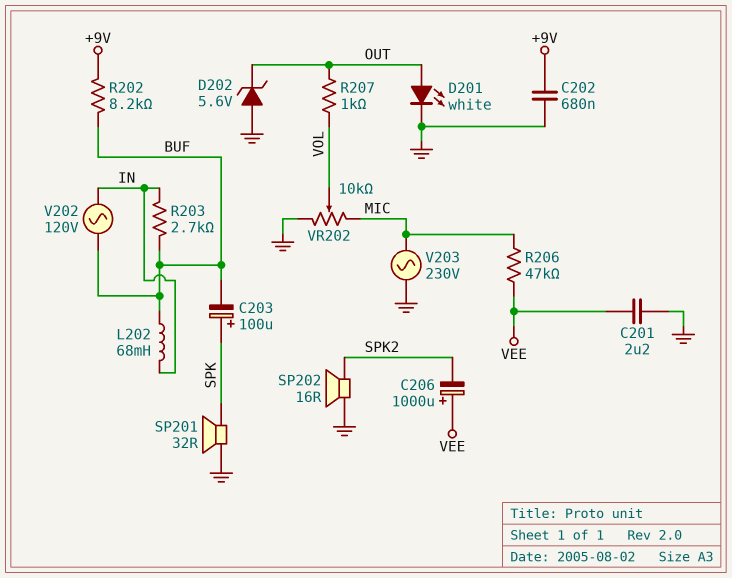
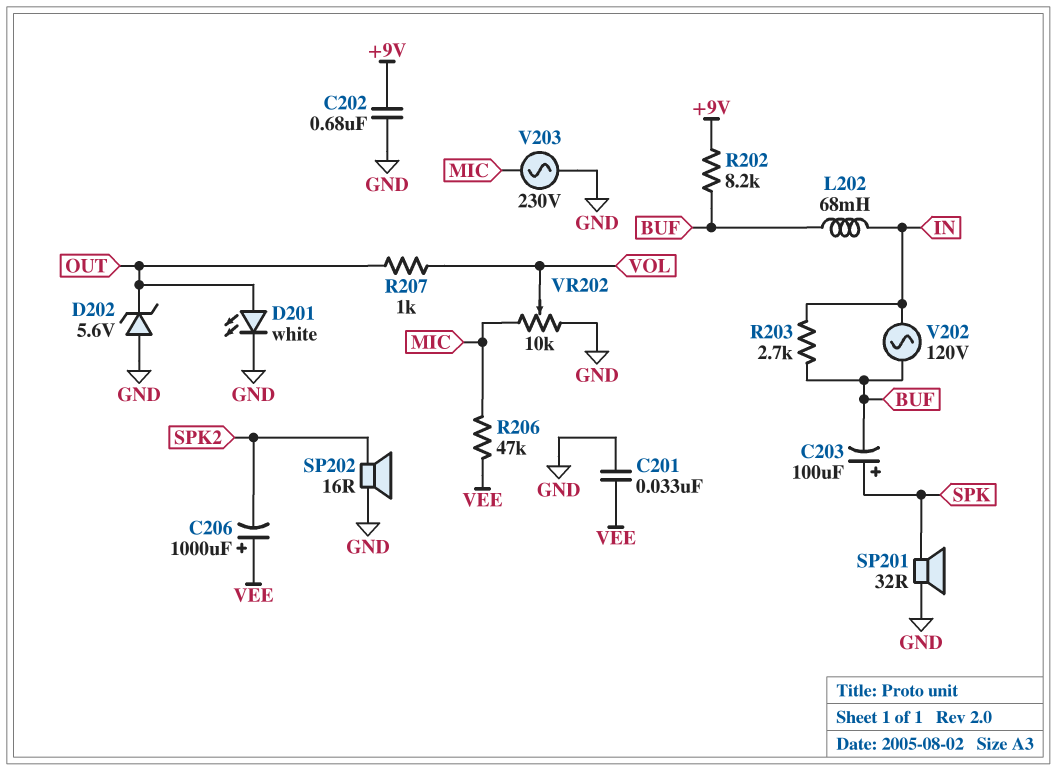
C201: 2.2uF (GND, VEE) -> 33nF (GND, VEE)

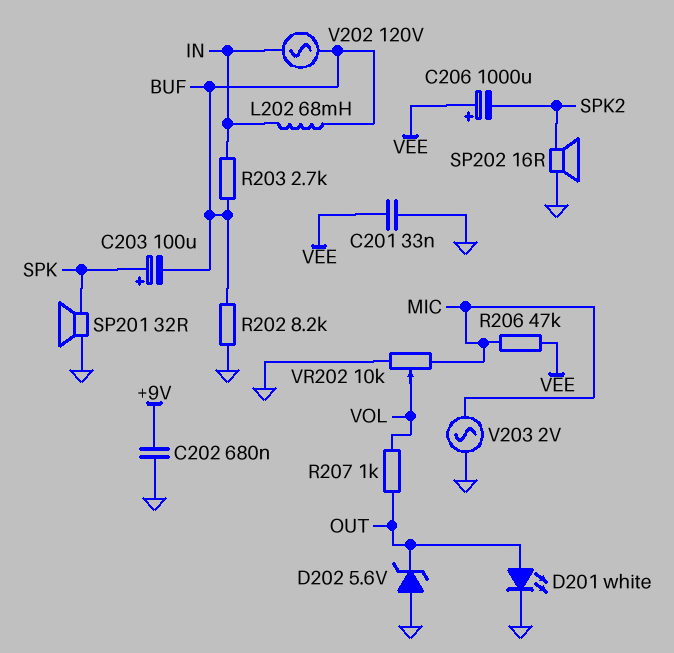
R202: 8.2k (+9V, BUF) -> 8.2k (BUF, GND)
V203: AC 230V (GND, MIC) -> AC 2V (GND, MIC)

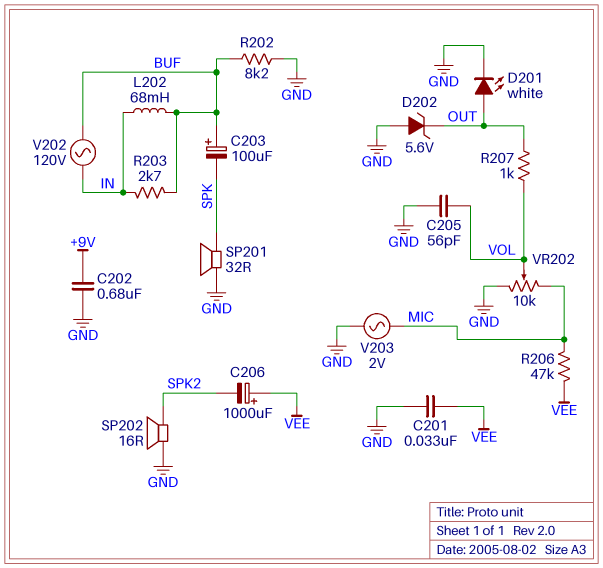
C203: 100uF (plus SPK, minus BUF) -> 100uF (plus BUF, minus SPK)
C205: none -> 56pF (GND, VOL)

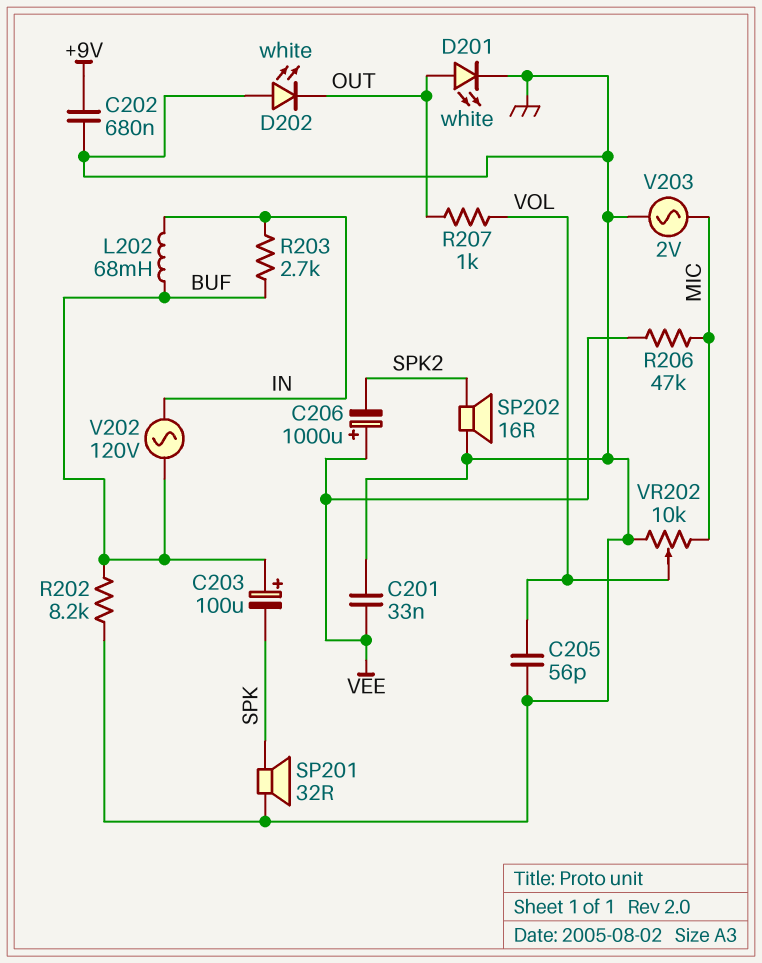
D202: zener 5.6V (A GND, K OUT) -> LED white (A GND, K OUT)

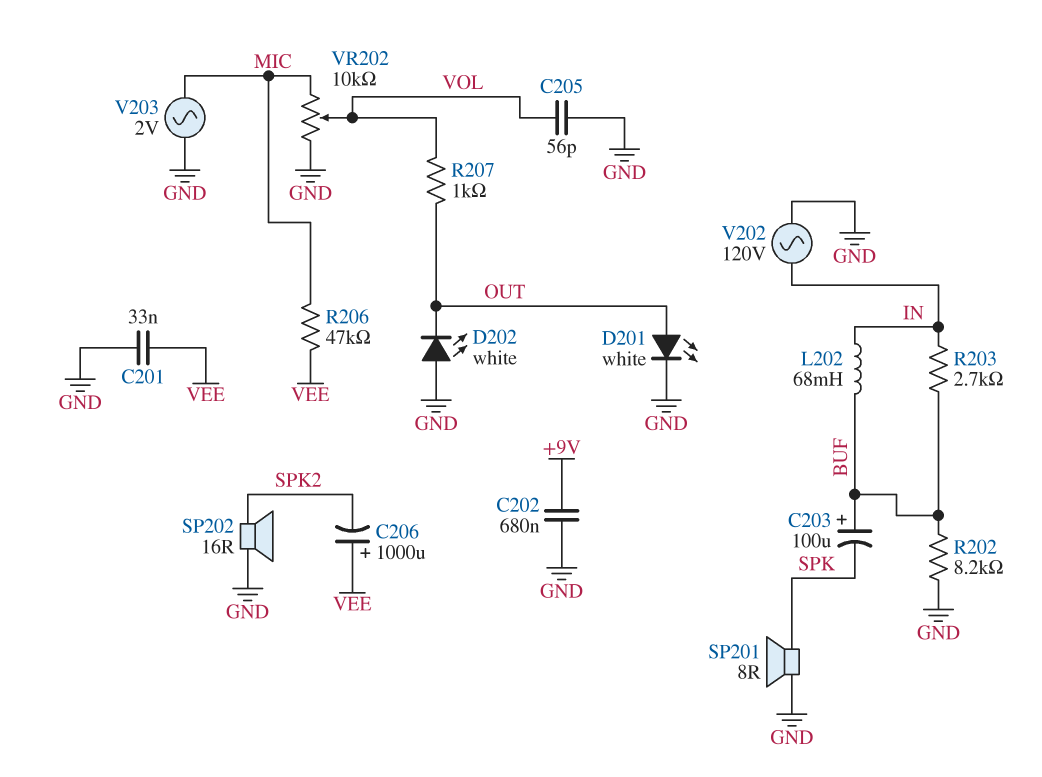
SP201: speaker 32R (GND, SPK) -> speaker 8R (GND, SPK)
V202: AC 120V (BUF, IN) -> AC 120V (GND, IN)

